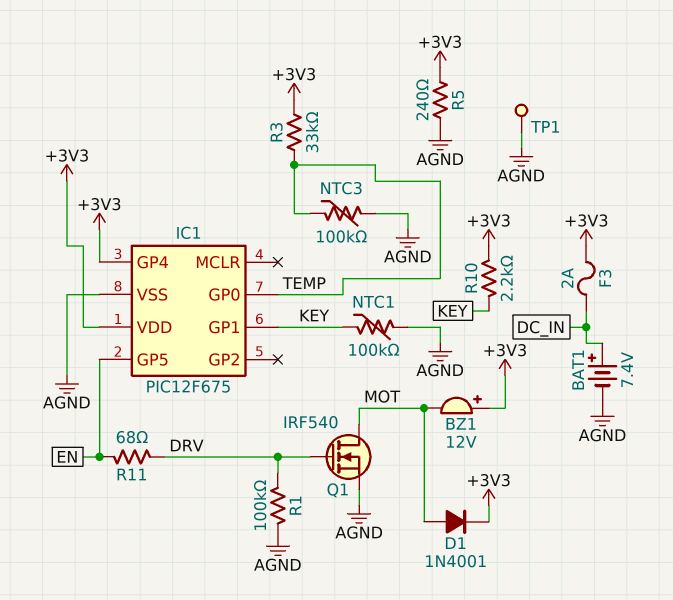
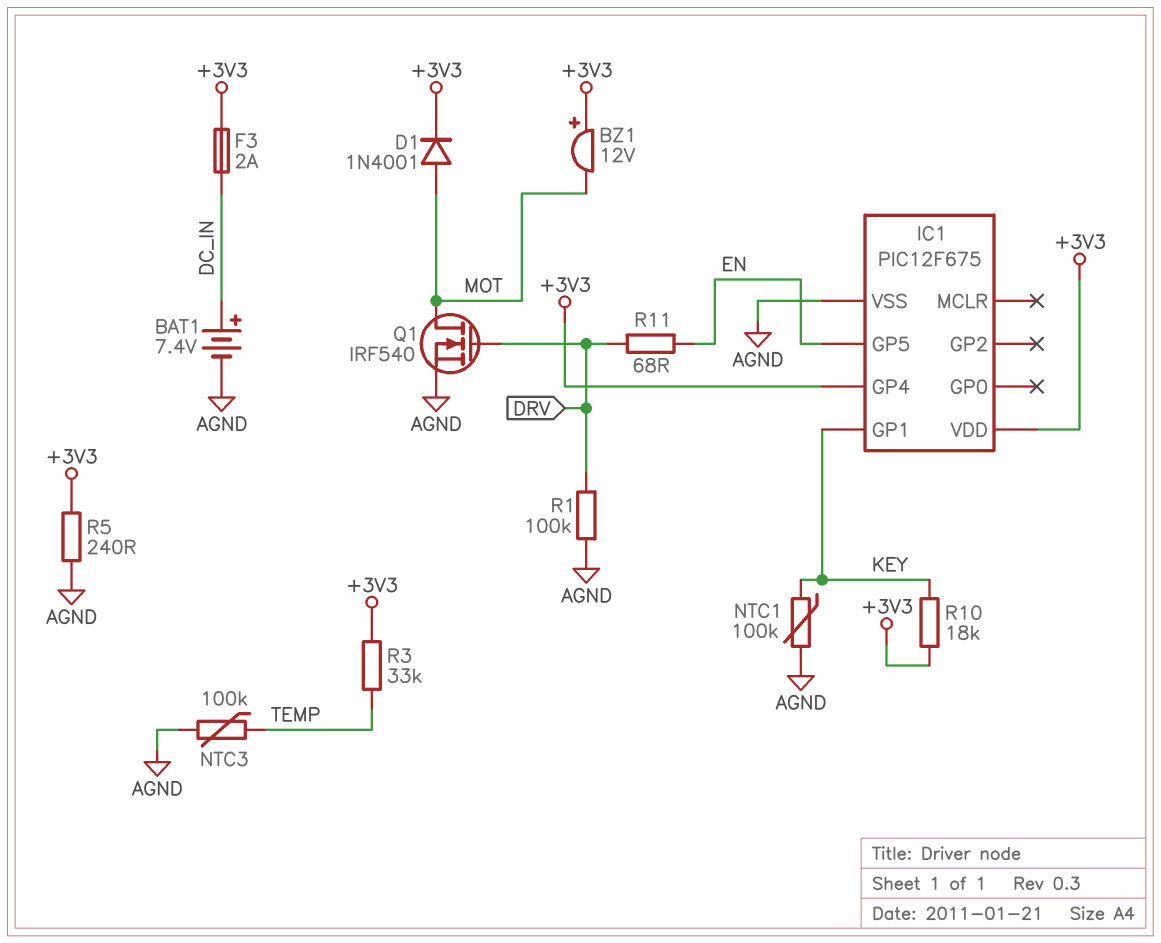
IC1 pin GP0: TEMP -> none
R10: 2.2k (+3V3, KEY) -> 18k (+3V3, KEY)
TP1: test point (AGND) -> none

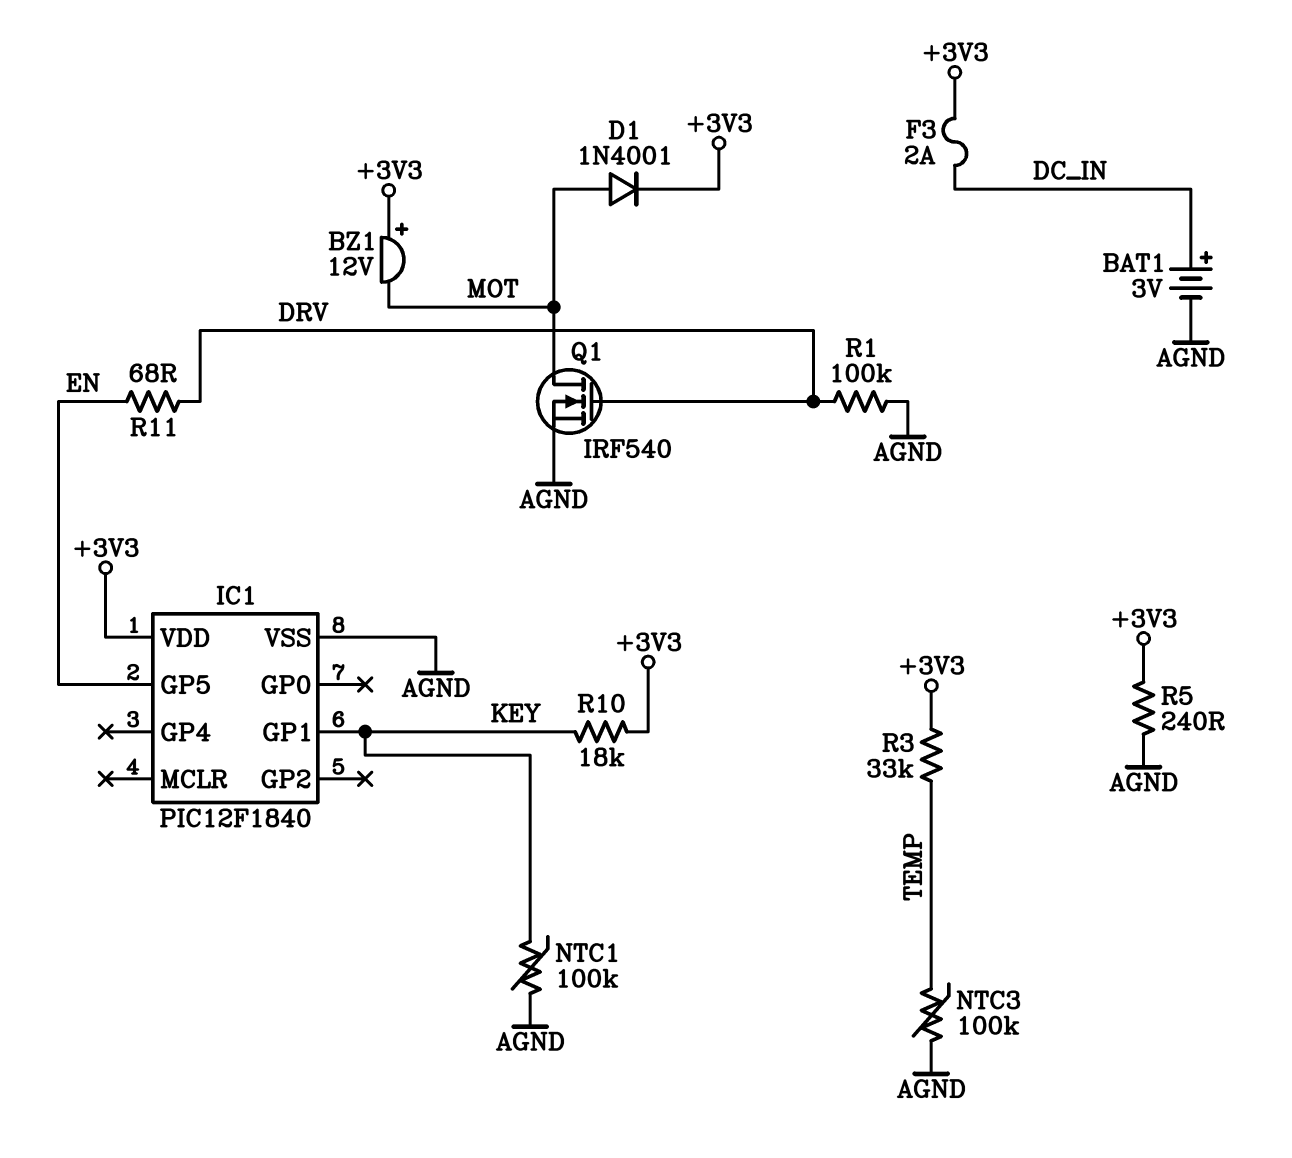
BAT1: 7.4V (plus DC_IN, minus AGND) -> 3V (plus DC_IN, minus AGND)
IC1: PIC12F675 -> PIC12F1840
IC1 pin GP4: +3V3 -> none

